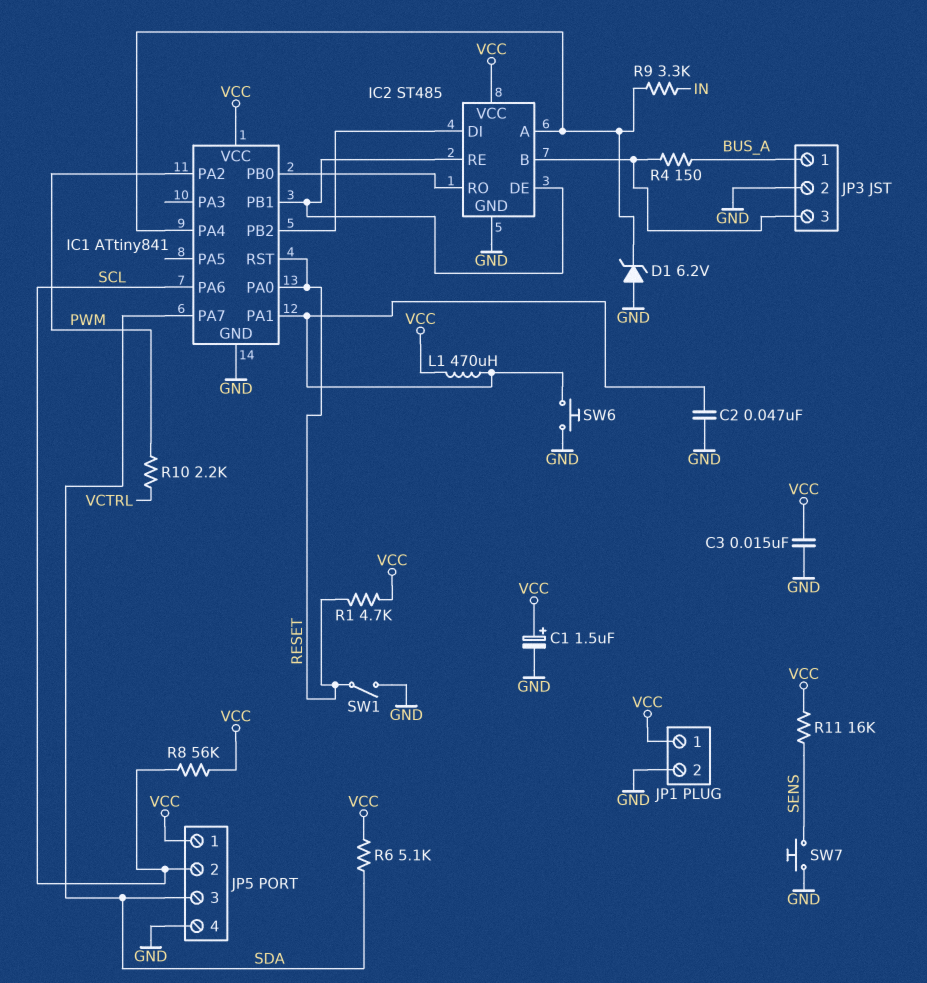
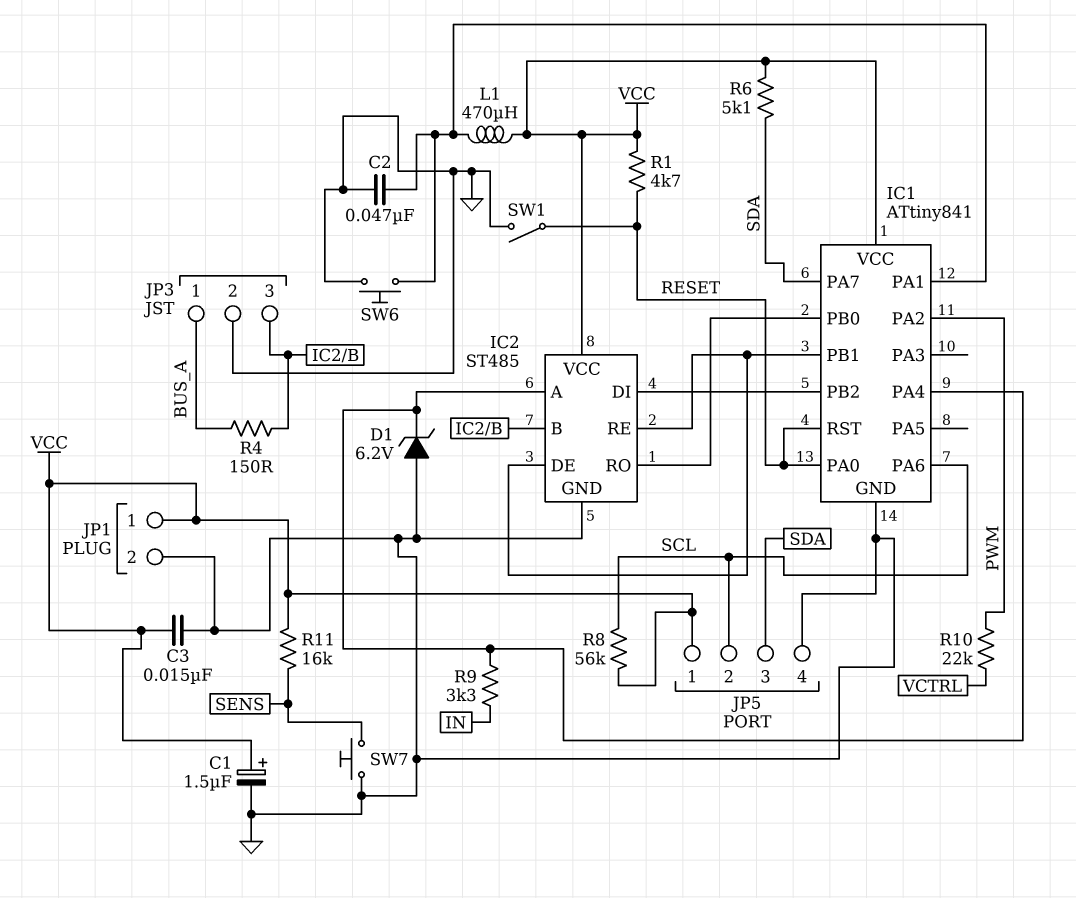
R10: 2.2k (PWM, VCTRL) -> 22k (PWM, VCTRL)

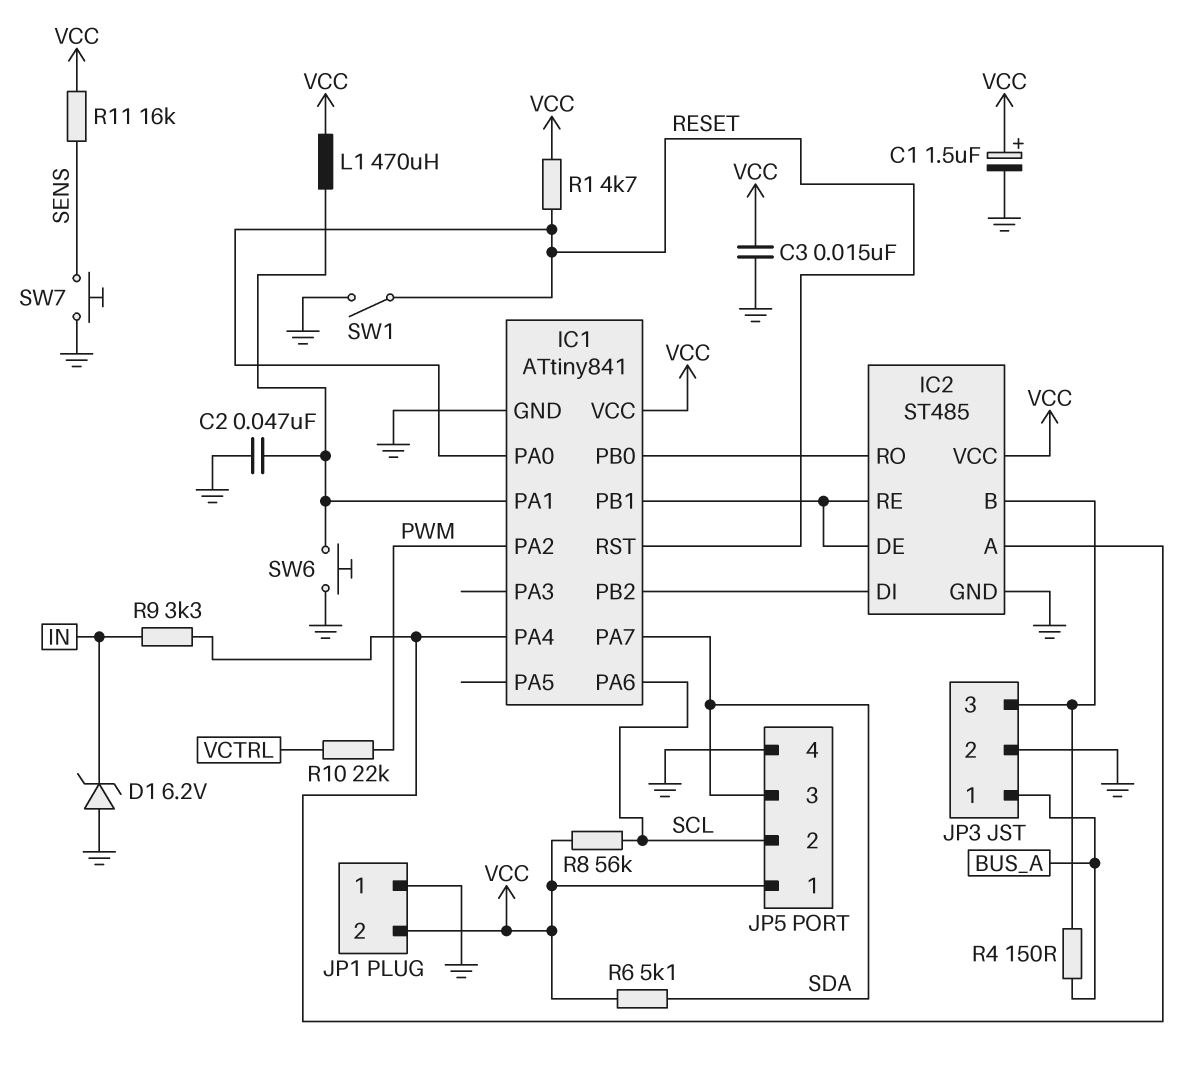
D1: zener 6.2V (A GND, K IC1/PA4) -> zener 6.2V (A GND, K IN)
JP1 pin 1: VCC -> GND
JP1 pin 2: GND -> VCC

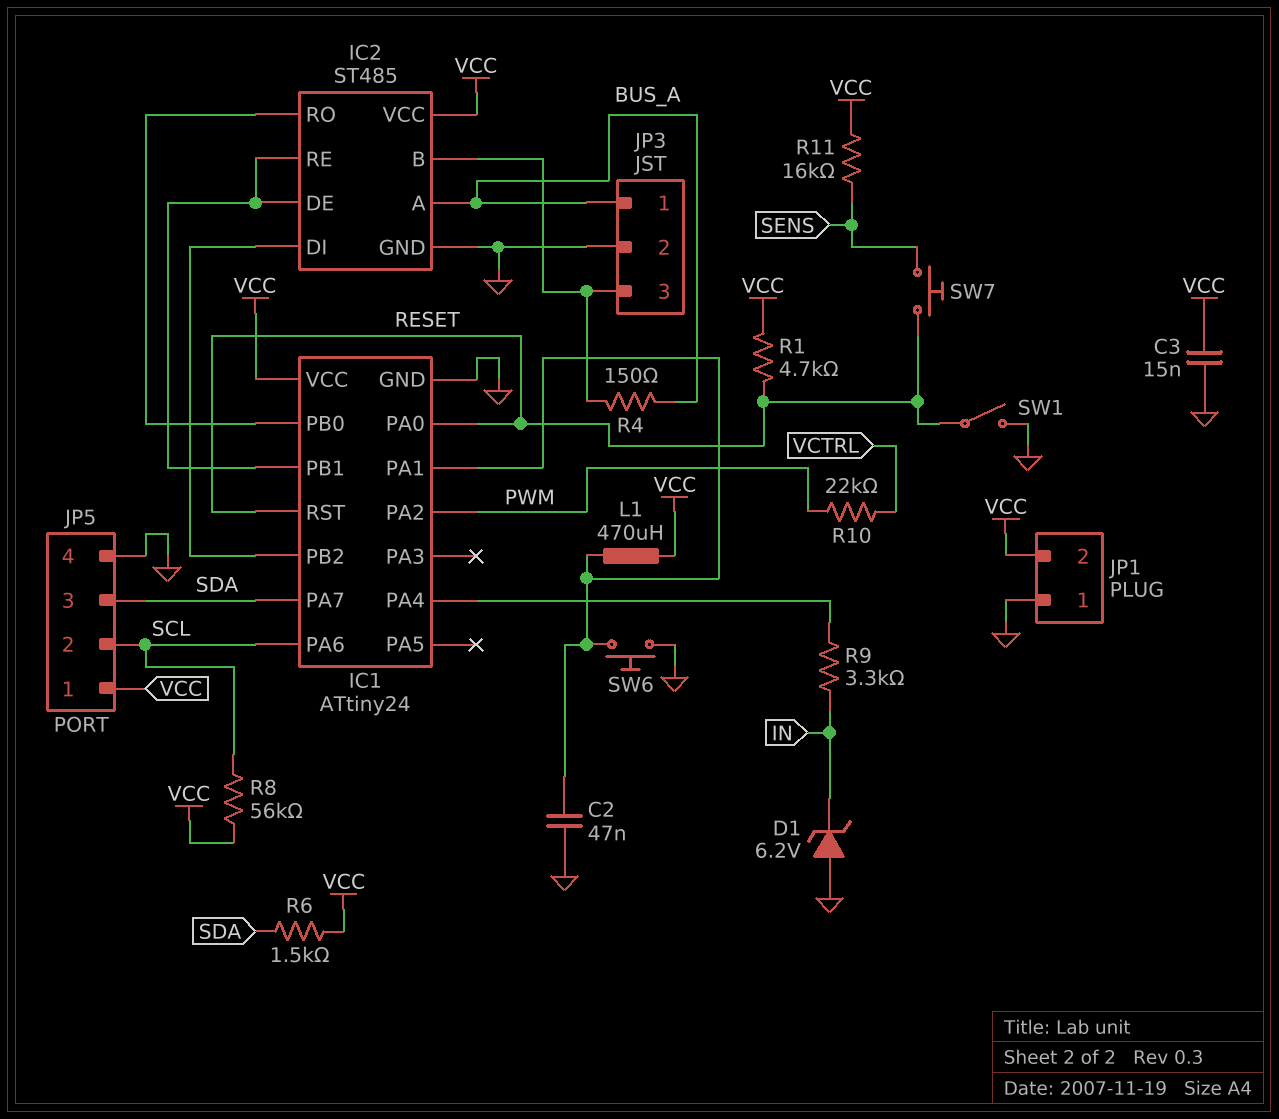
C1: 1.5uF (plus VCC, minus GND) -> none
IC1: ATtiny841 -> ATtiny24
IC2 pin A: IC1/PA4 -> BUS_A
R6: 5.1k (SDA, VCC) -> 1.5k (SDA, VCC)
SW7: button (GND, SENS) -> button (RESET, SENS)

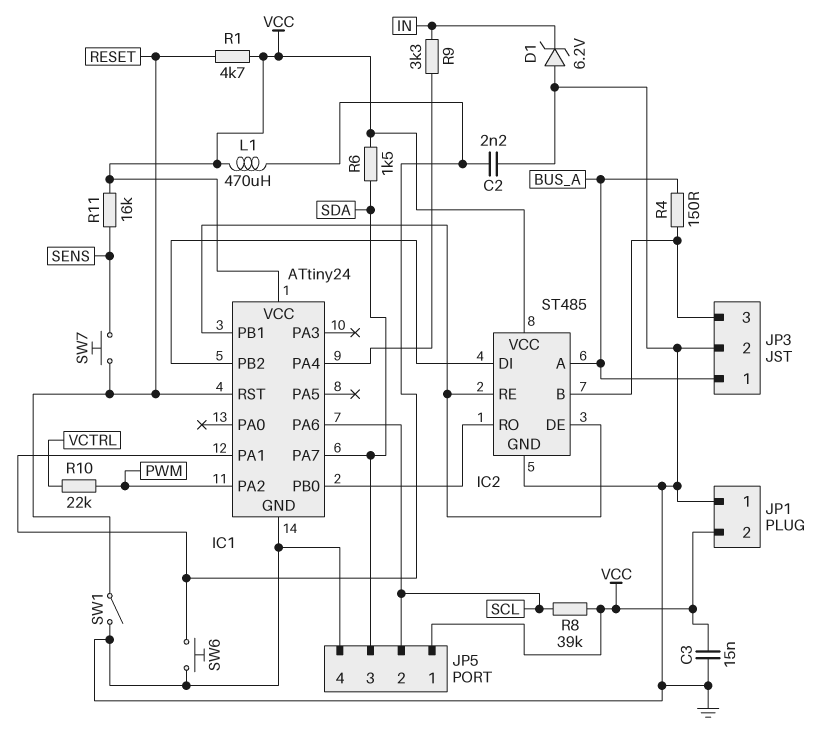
C2: 47nF (GND, IC1/PA1) -> 2.2nF (GND, IC1/PA1)
IC1 pin PA0: RESET -> none
R8: 56k (SCL, VCC) -> 39k (SCL, VCC)

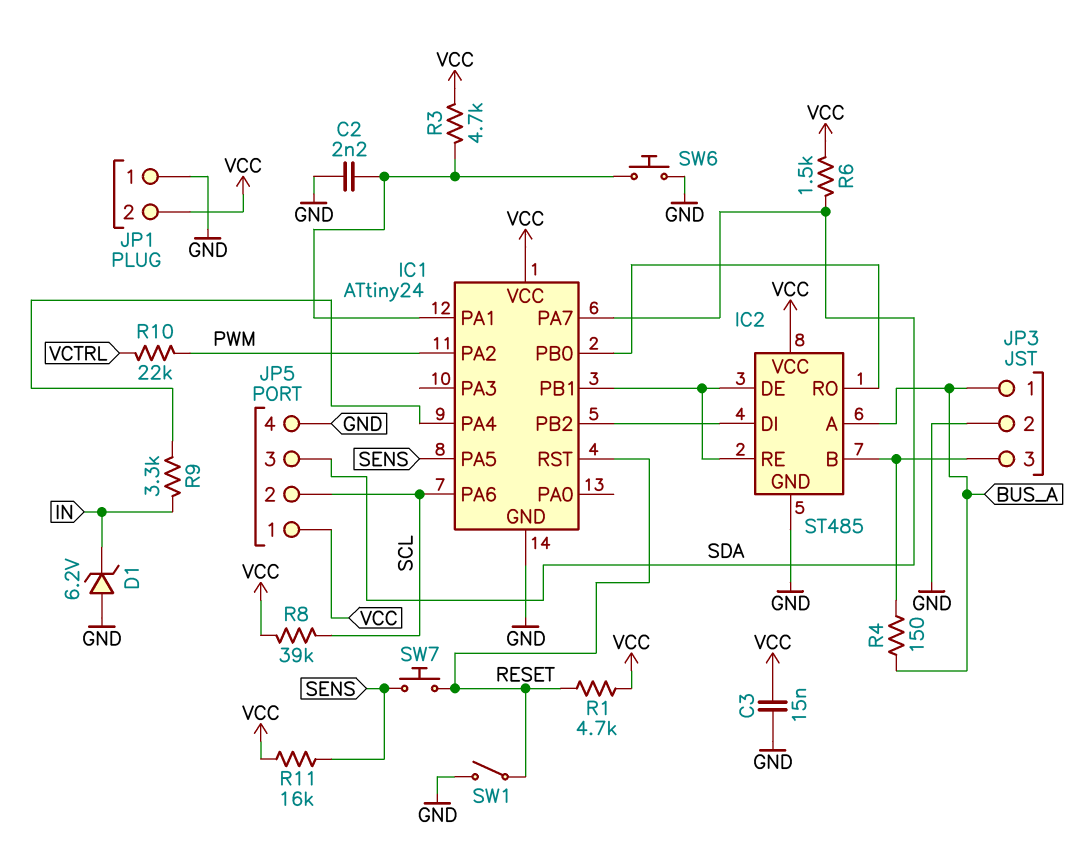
IC1 pin PA5: none -> SENS
L1: 470uH (IC1/PA1, VCC) -> none
R3: none -> 4.7k (IC1/PA1, VCC)

